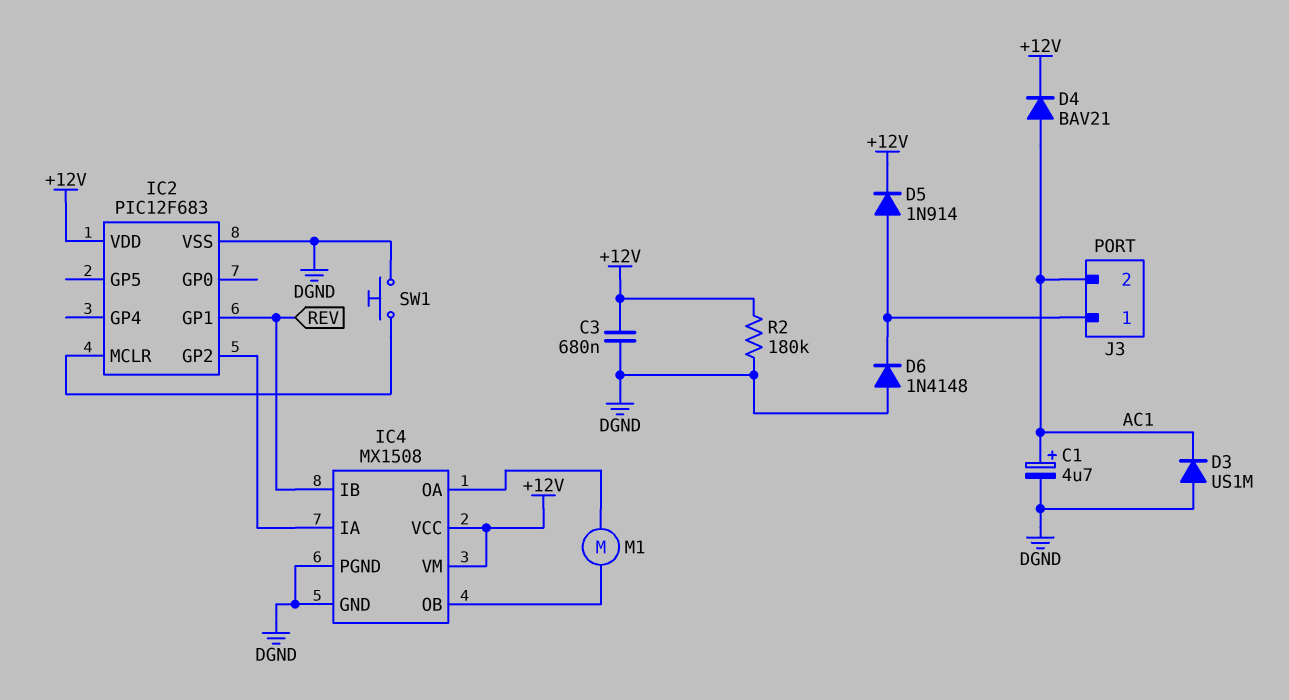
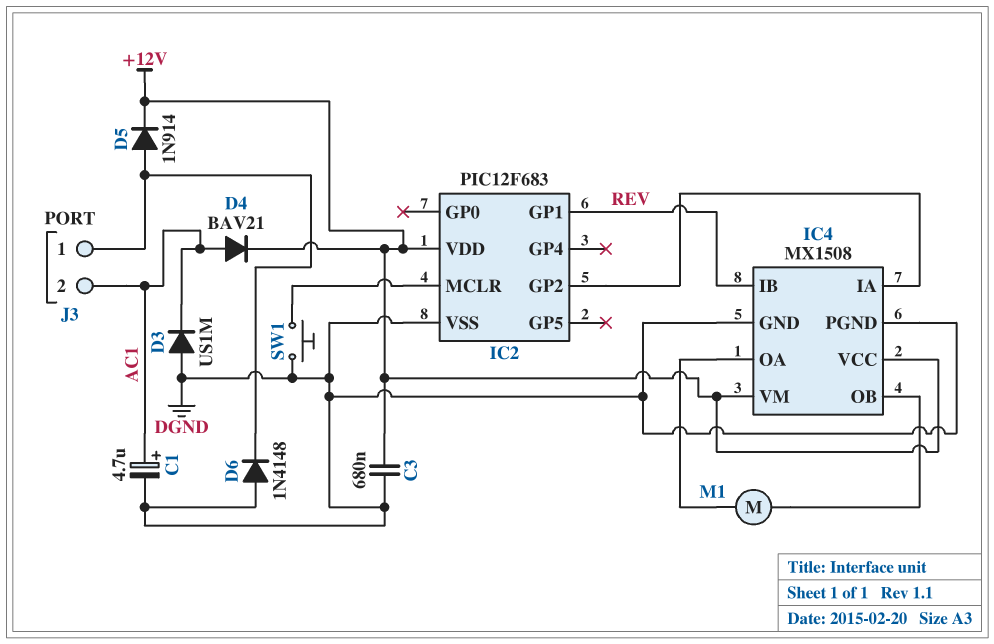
R2: 180k (+12V, DGND) -> none

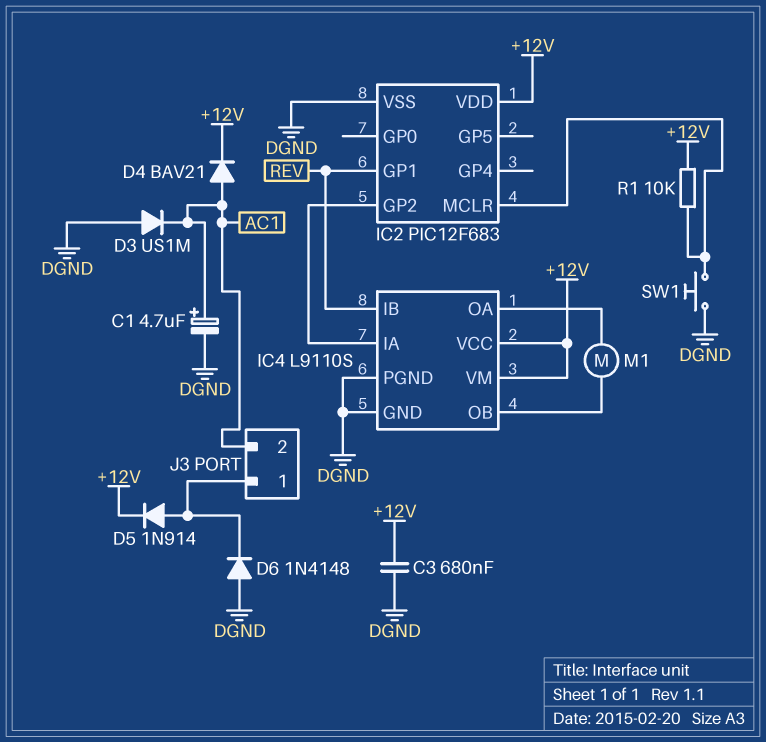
IC4: MX1508 -> L9110S
R1: none -> 10k (+12V, IC2/MCLR)

